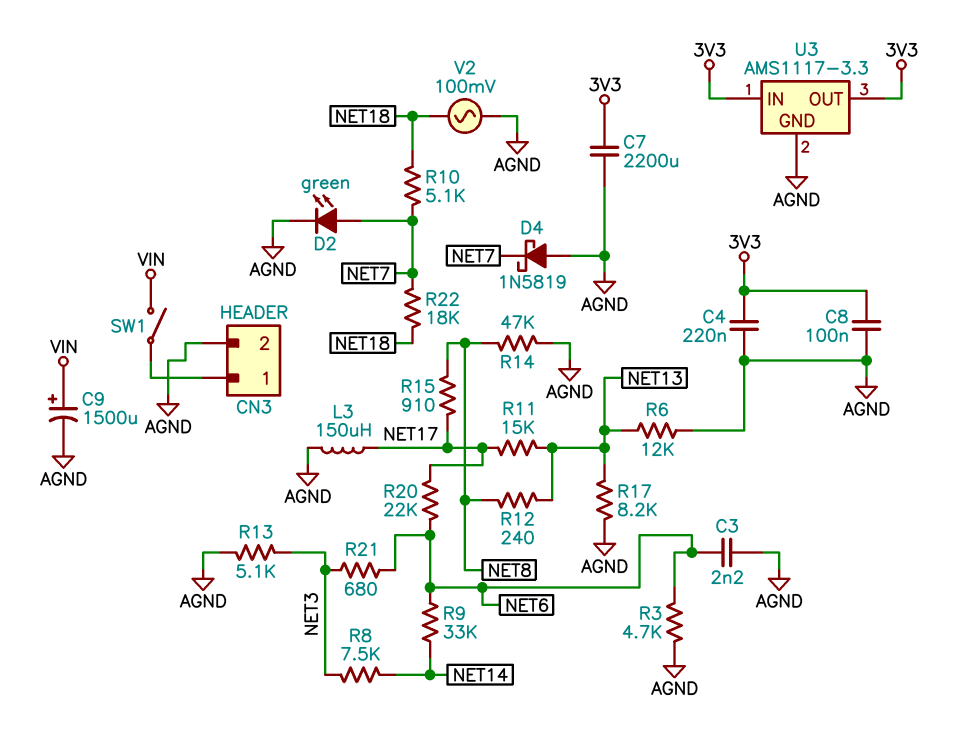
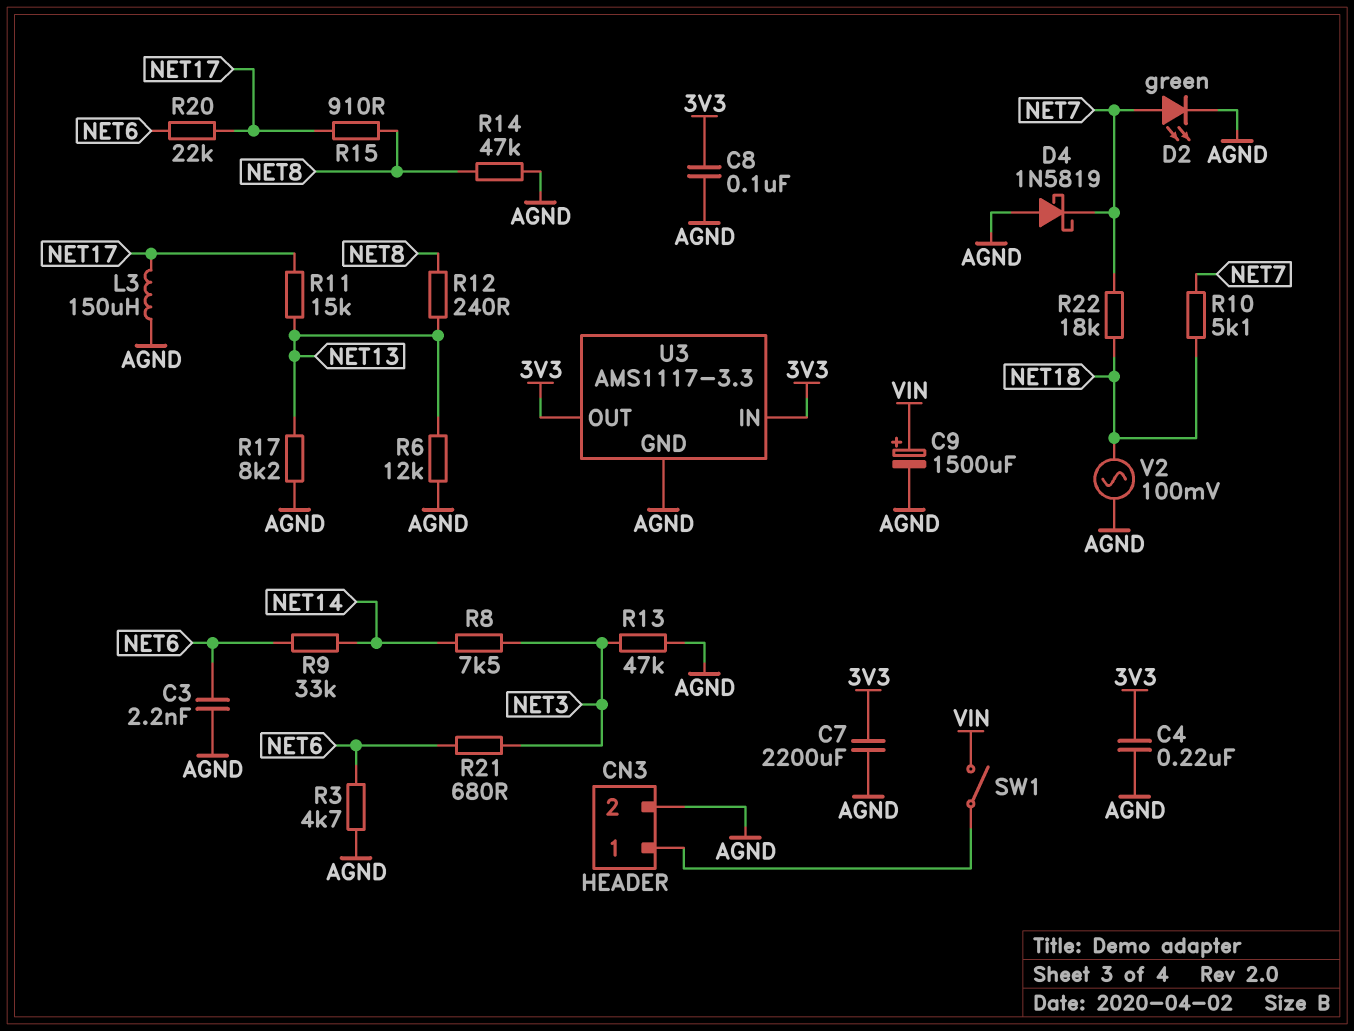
R13: 5.1k (AGND, NET3) -> 47k (AGND, NET3)

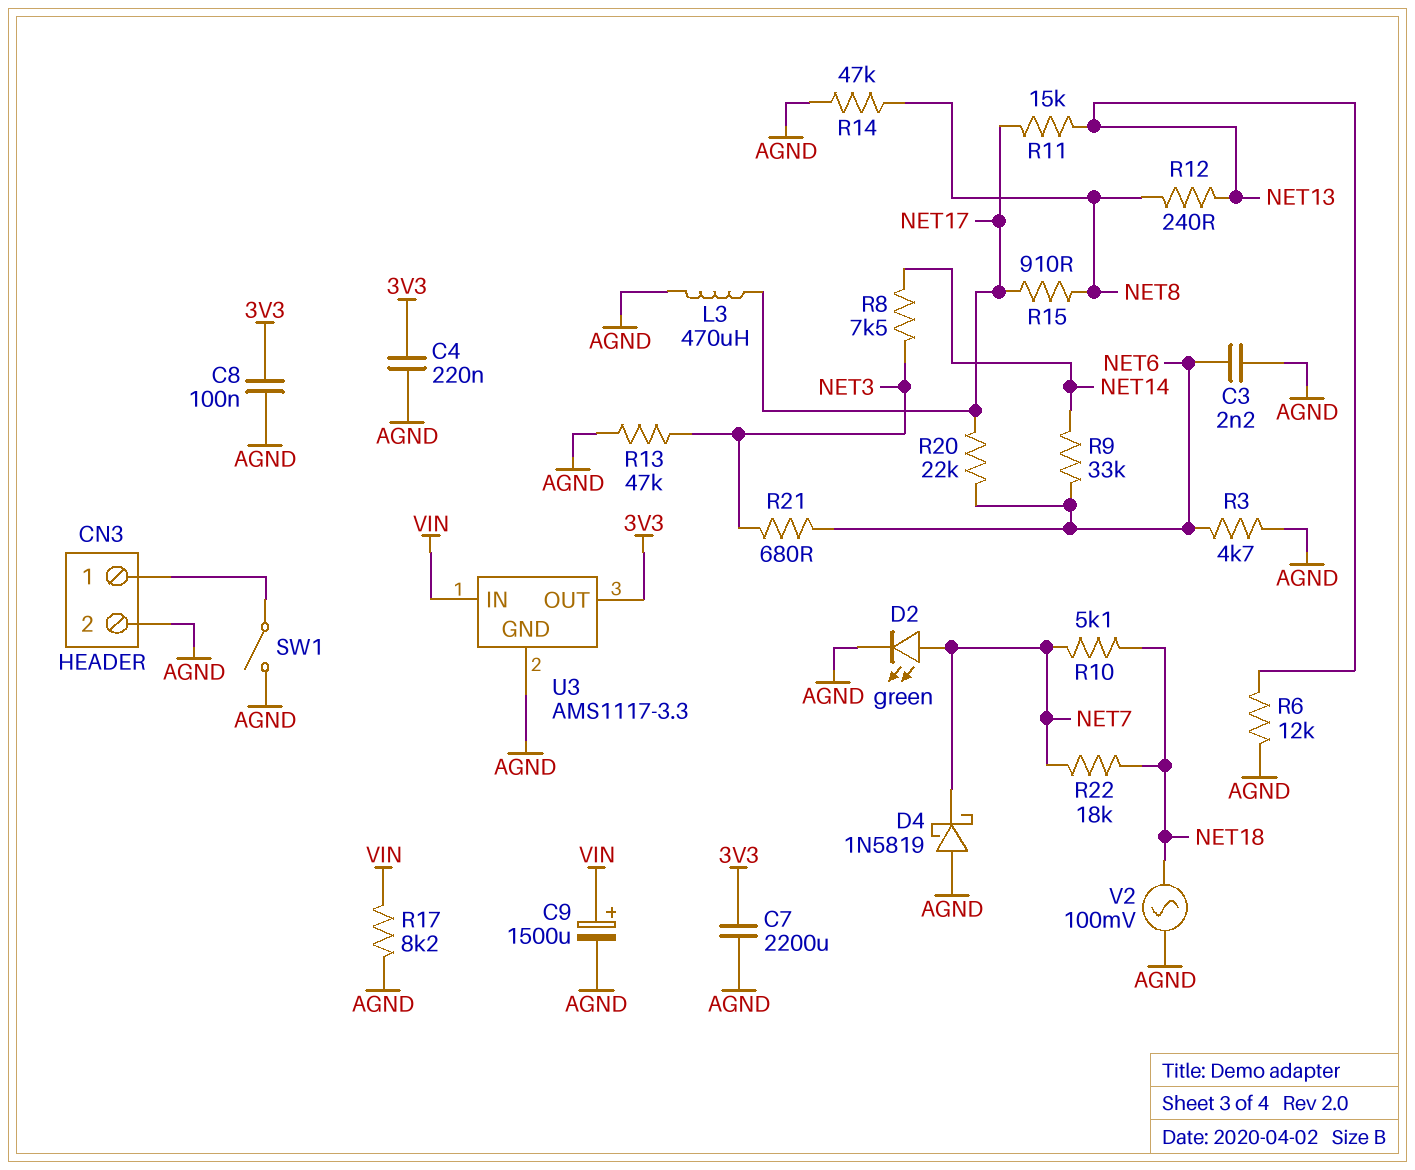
L3: 150uH (AGND, NET17) -> 470uH (AGND, NET17)
R17: 8.2k (AGND, NET13) -> 8.2k (AGND, VIN)
SW1: switch (CN3/1, VIN) -> switch (AGND, CN3/1)
U3 pin IN: 3V3 -> VIN

